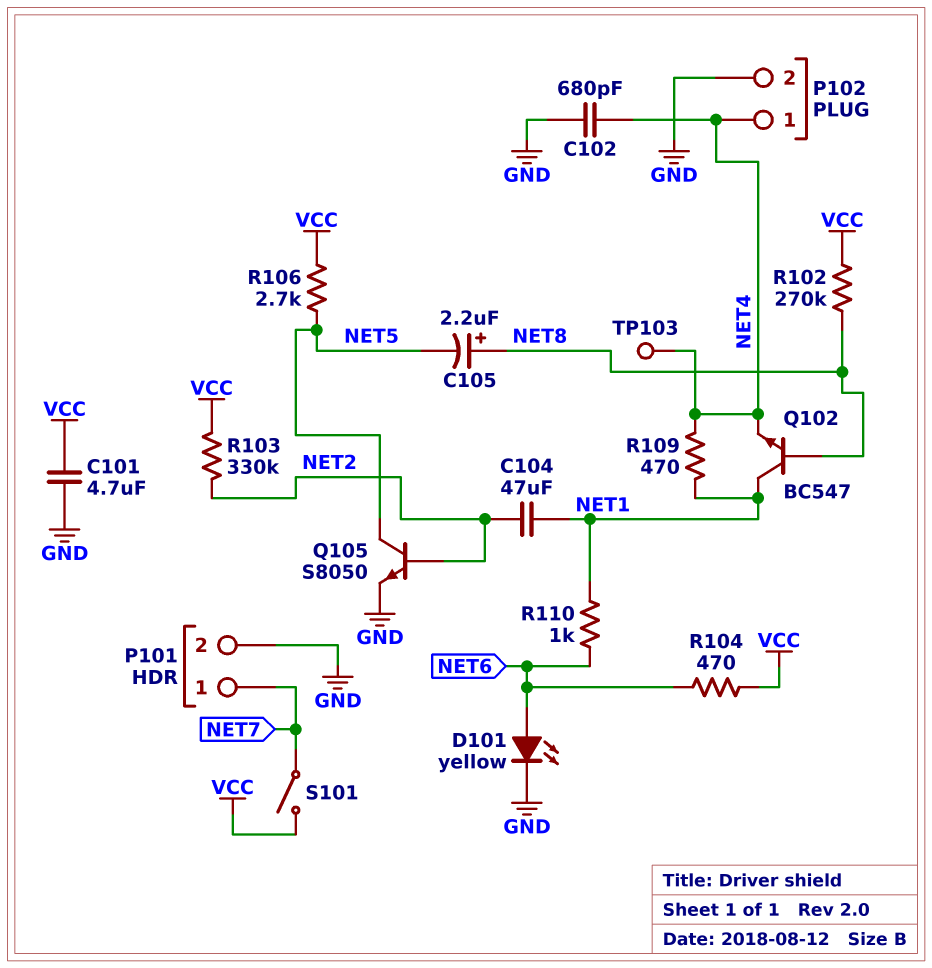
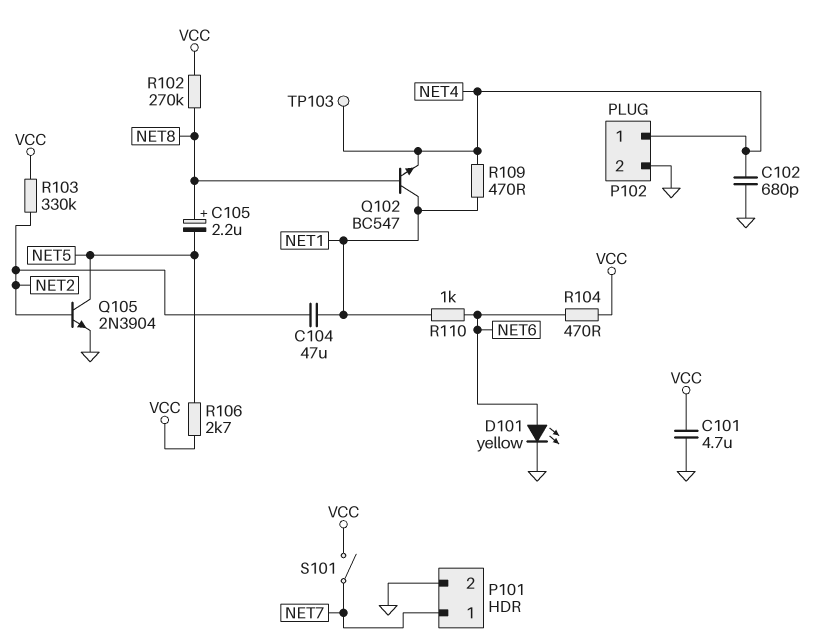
Q105: NPN S8050 (B NET2, C NET5, E GND) -> NPN 2N3904 (B NET2, C NET5, E GND)

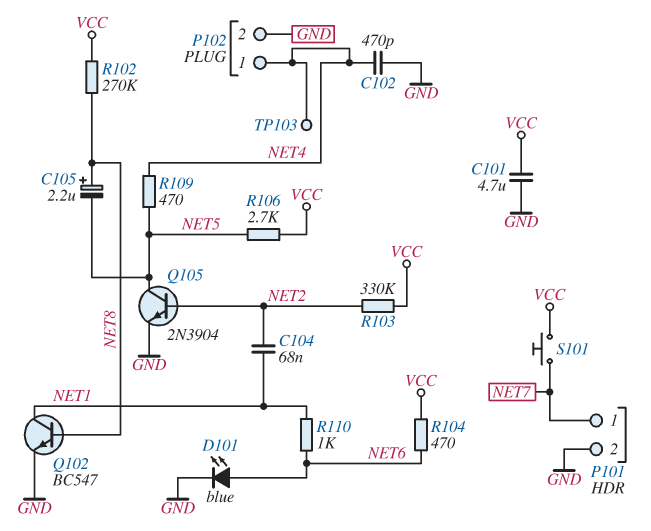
C102: 680pF (GND, NET4) -> 470pF (GND, NET4)
C104: 47uF (NET1, NET2) -> 68nF (NET1, NET2)
D101: LED yellow (A NET6, K GND) -> LED blue (A NET6, K GND)
Q102: NPN BC547 (B NET8, C NET1, E NET4) -> NPN BC547 (B NET8, C NET1, E GND)
R109: 470 (NET1, NET4) -> 470 (NET4, NET5)
S101: switch (NET7, VCC) -> button (NET7, VCC)

